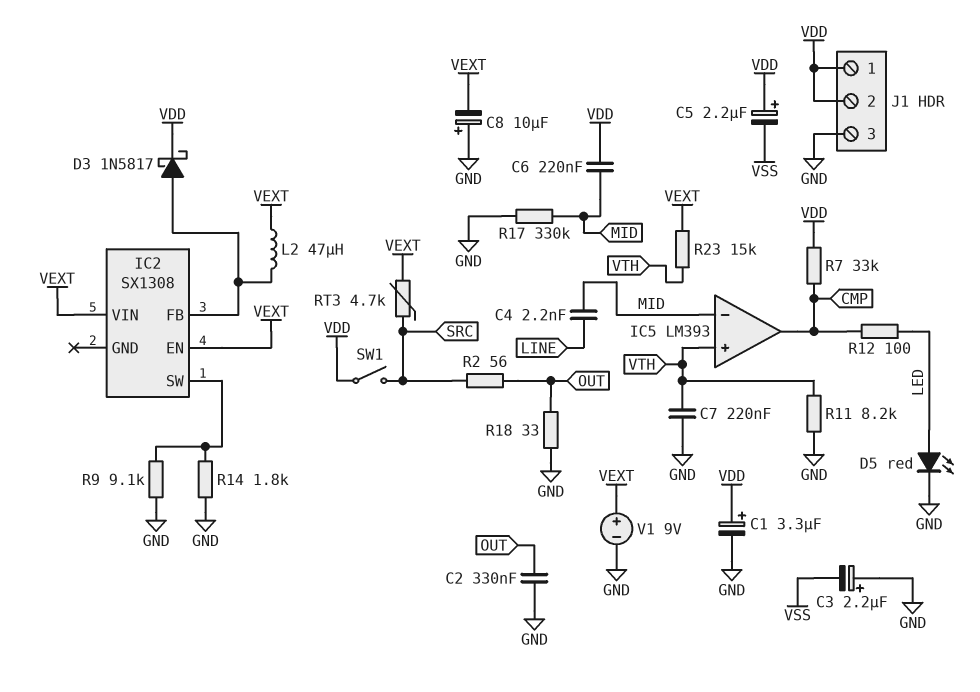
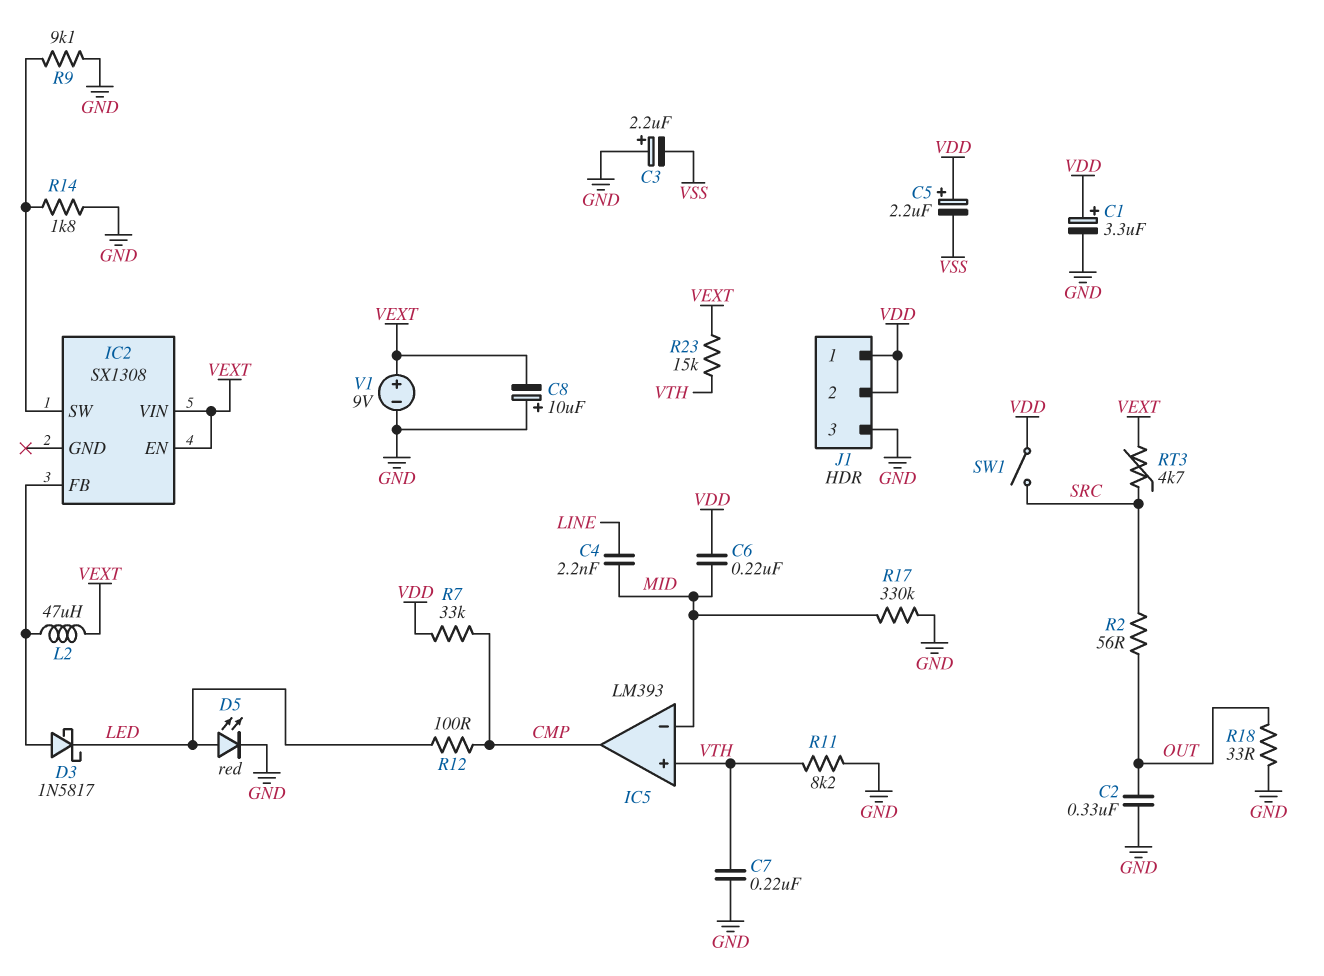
D3: schottky 1N5817 (A IC2/FB, K VDD) -> schottky 1N5817 (A IC2/FB, K LED)

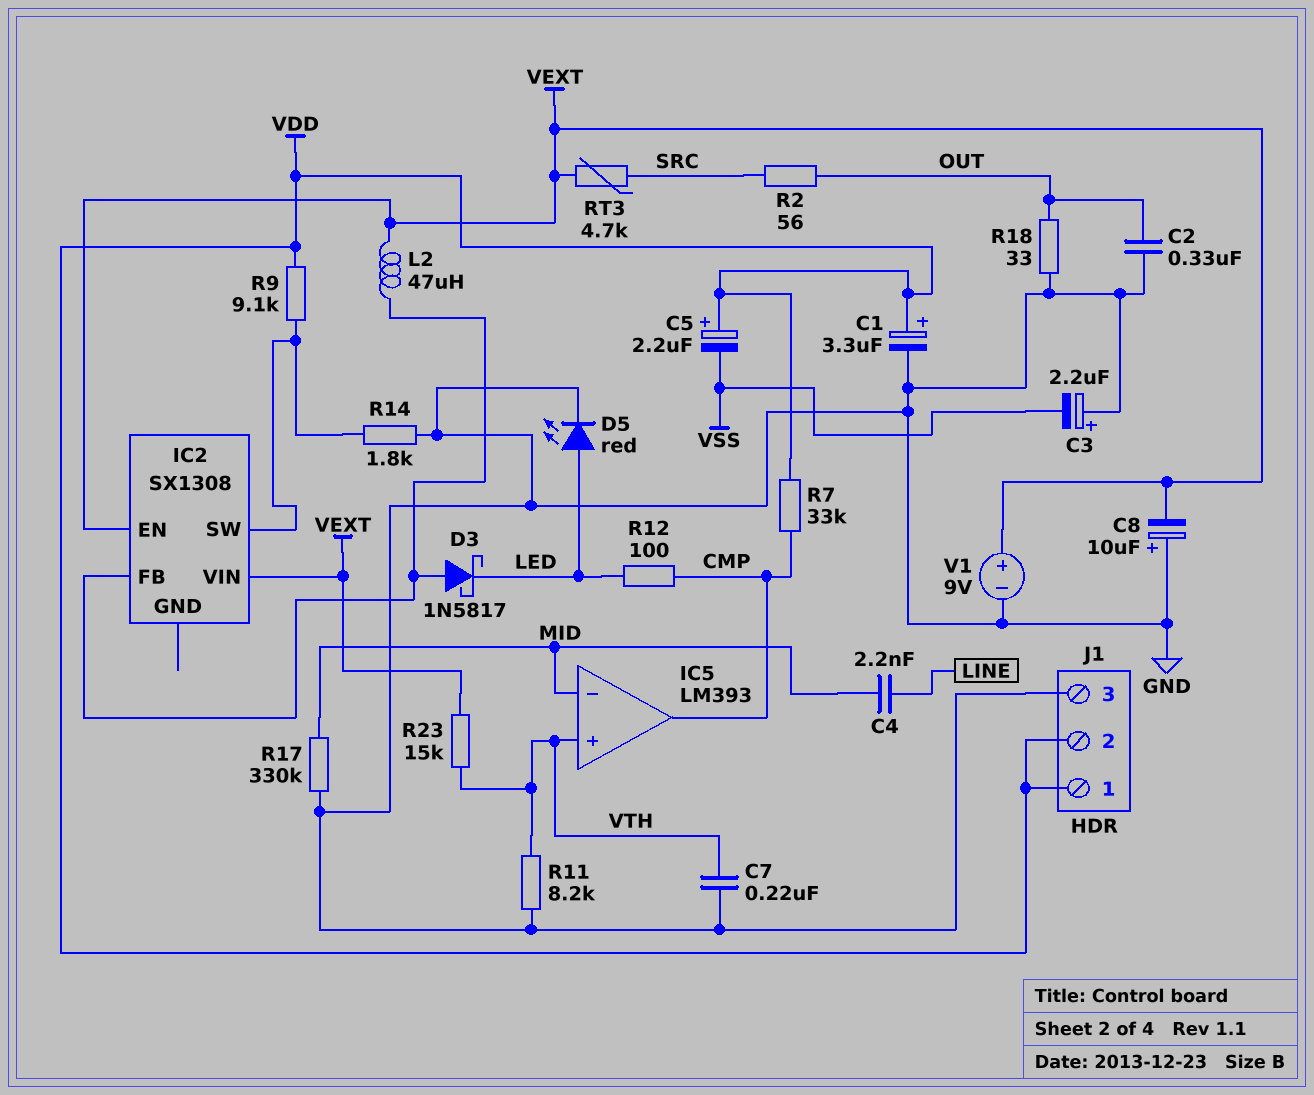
C6: 220nF (MID, VDD) -> none
R9: 9.1k (GND, IC2/SW) -> 9.1k (IC2/SW, VDD)
SW1: switch (SRC, VDD) -> none

